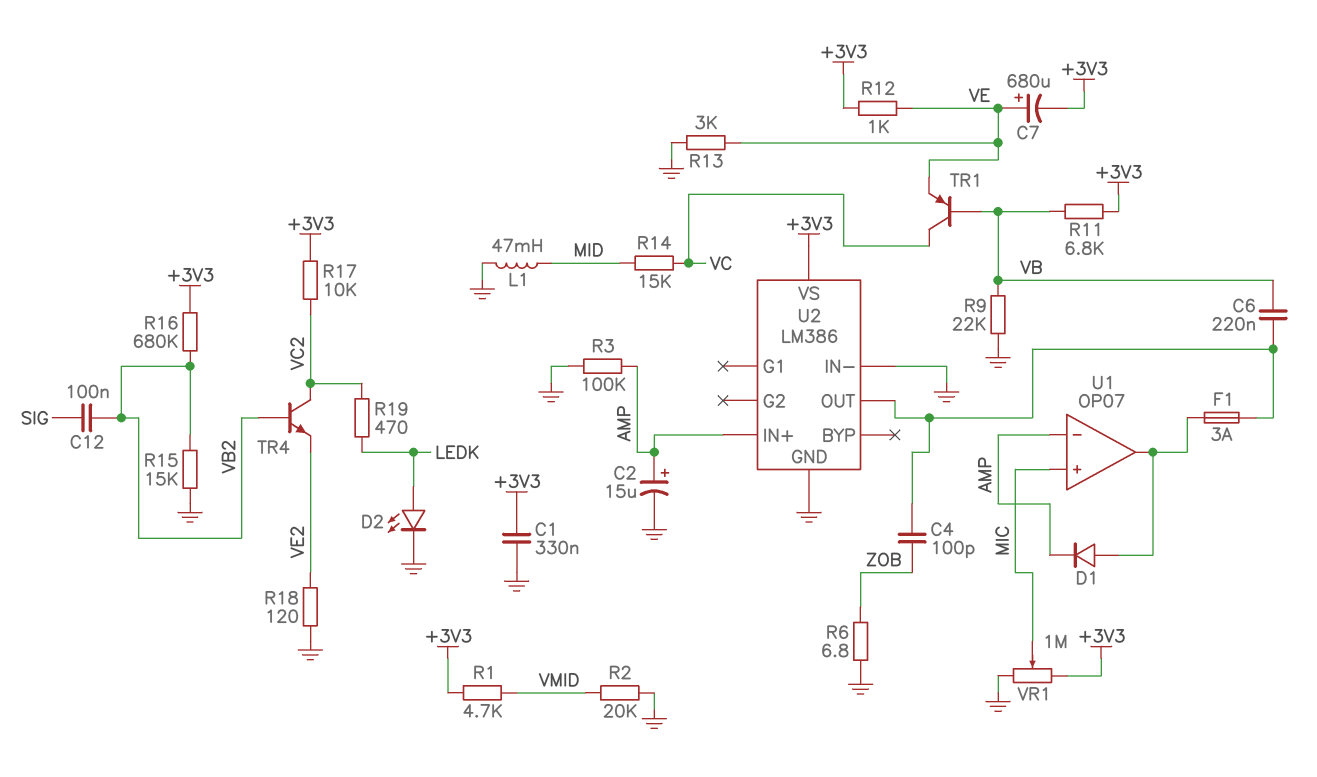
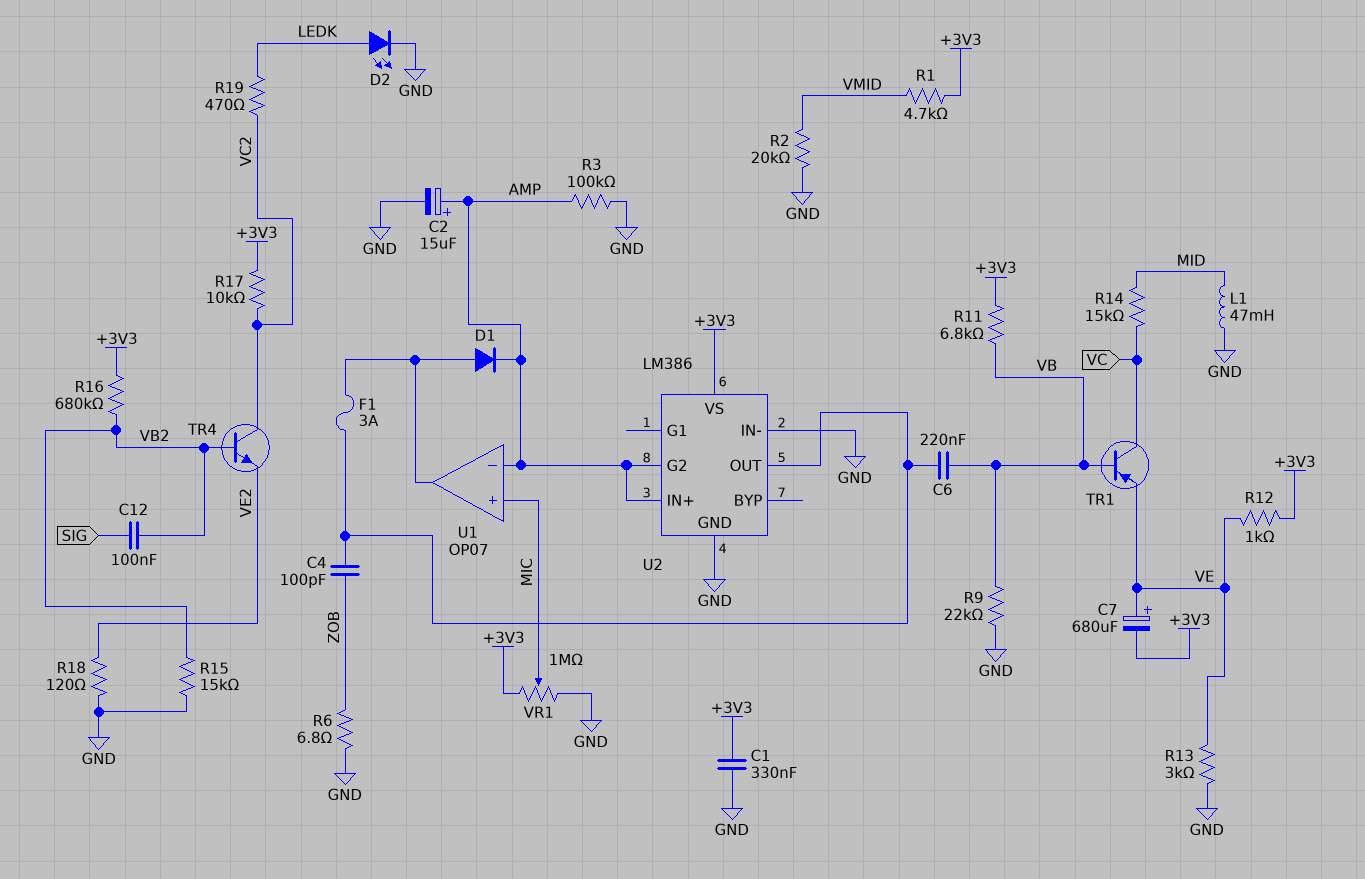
U2 pin G2: none -> AMP

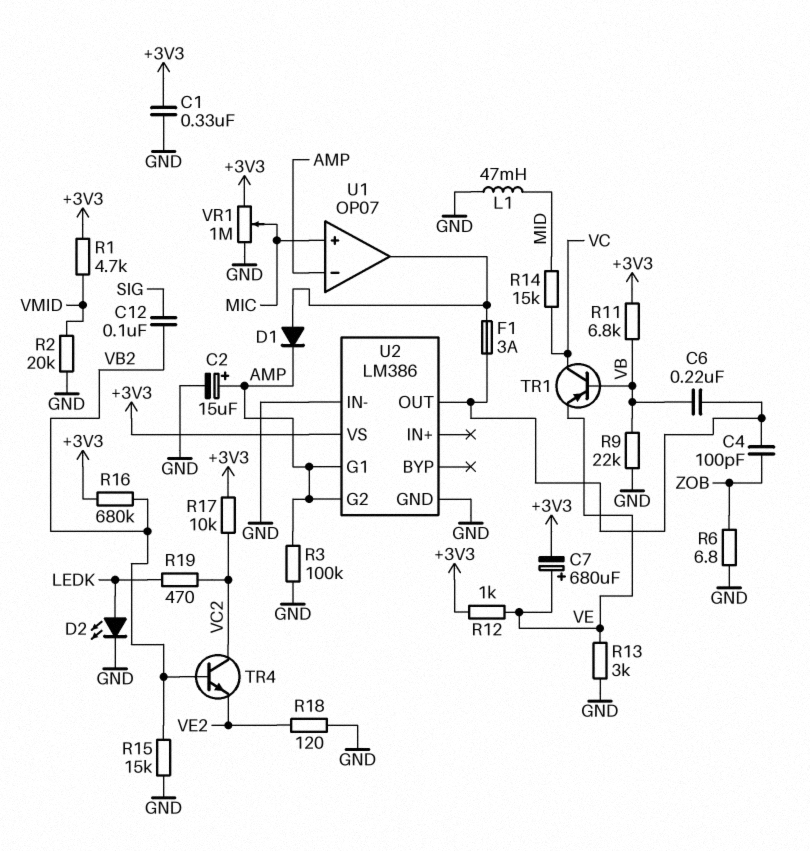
U2 pin G1: none -> AMP
U2 pin IN+: AMP -> none

